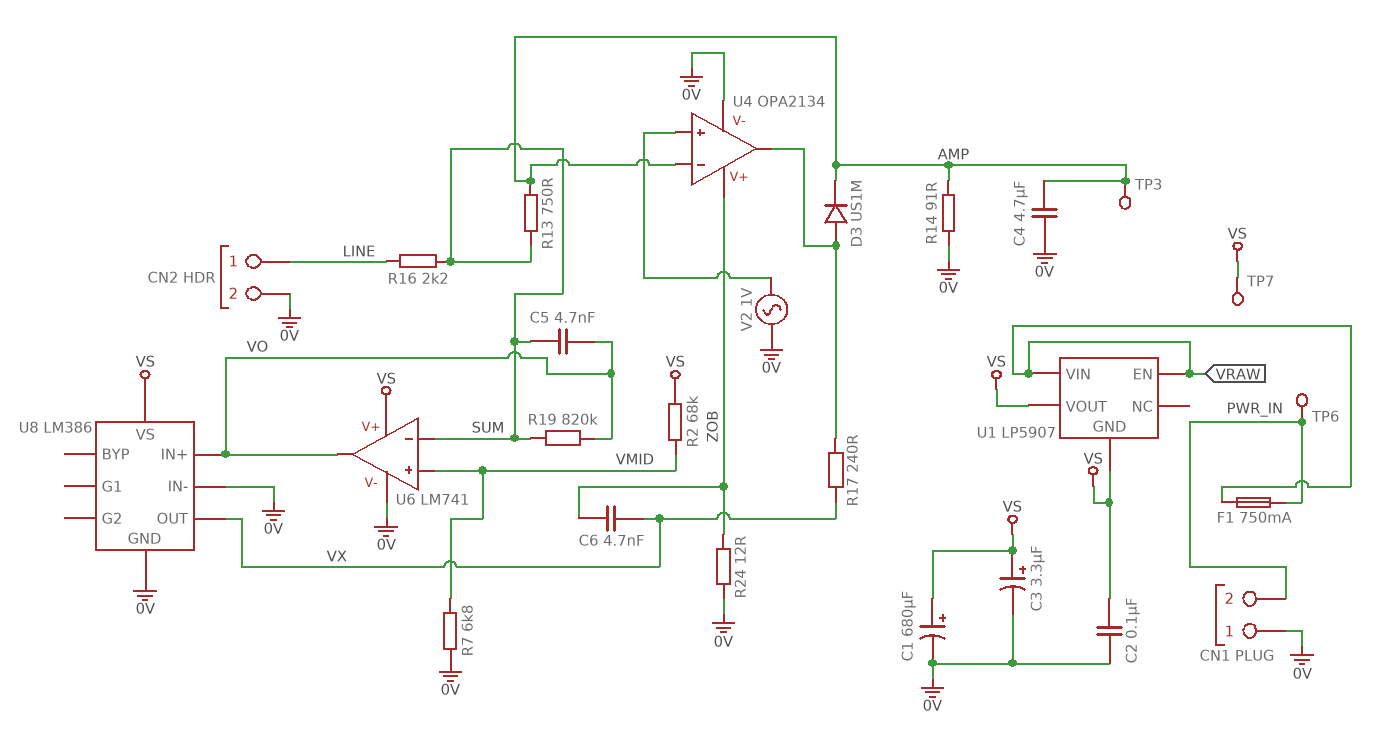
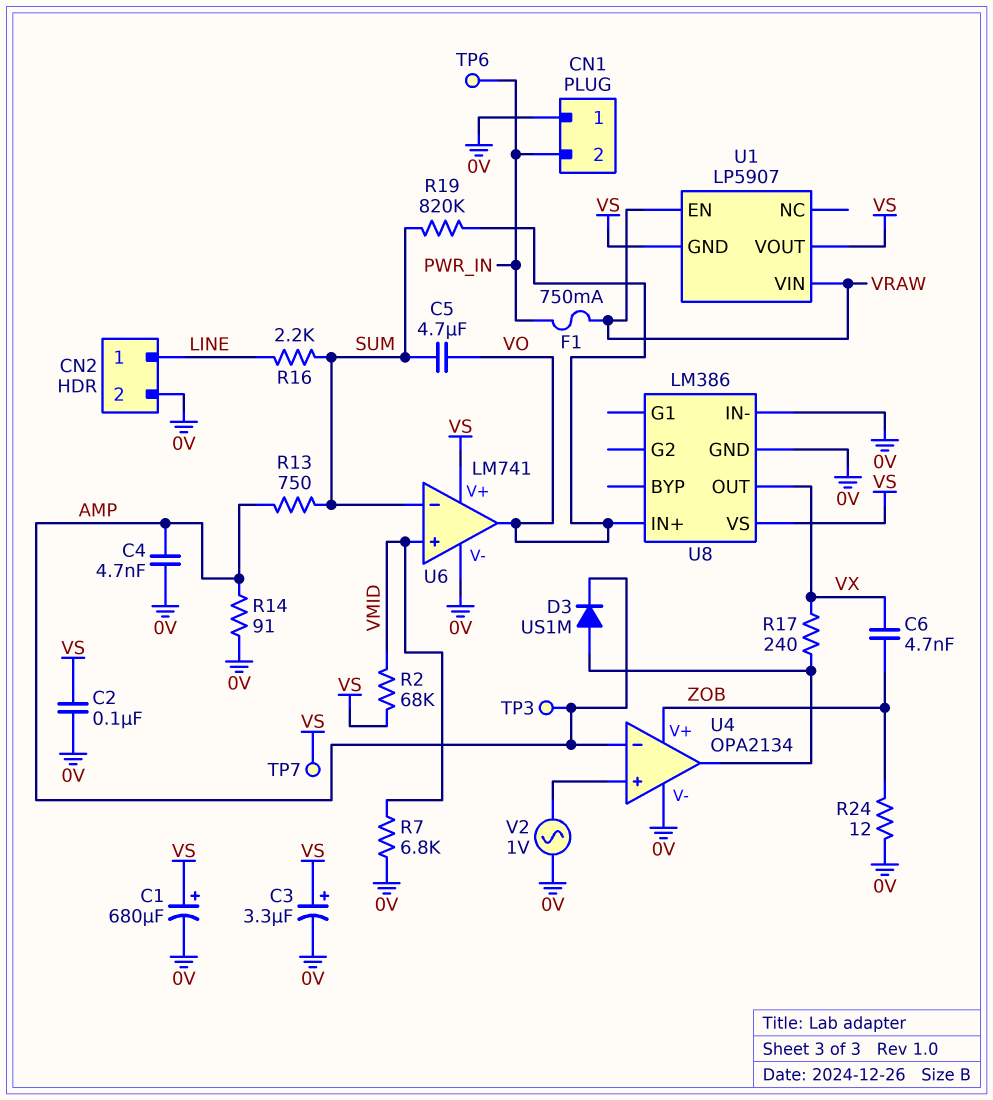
C4: 4.7uF (0V, AMP) -> 4.7nF (0V, AMP)
C5: 4.7nF (SUM, VO) -> 4.7uF (SUM, VO)

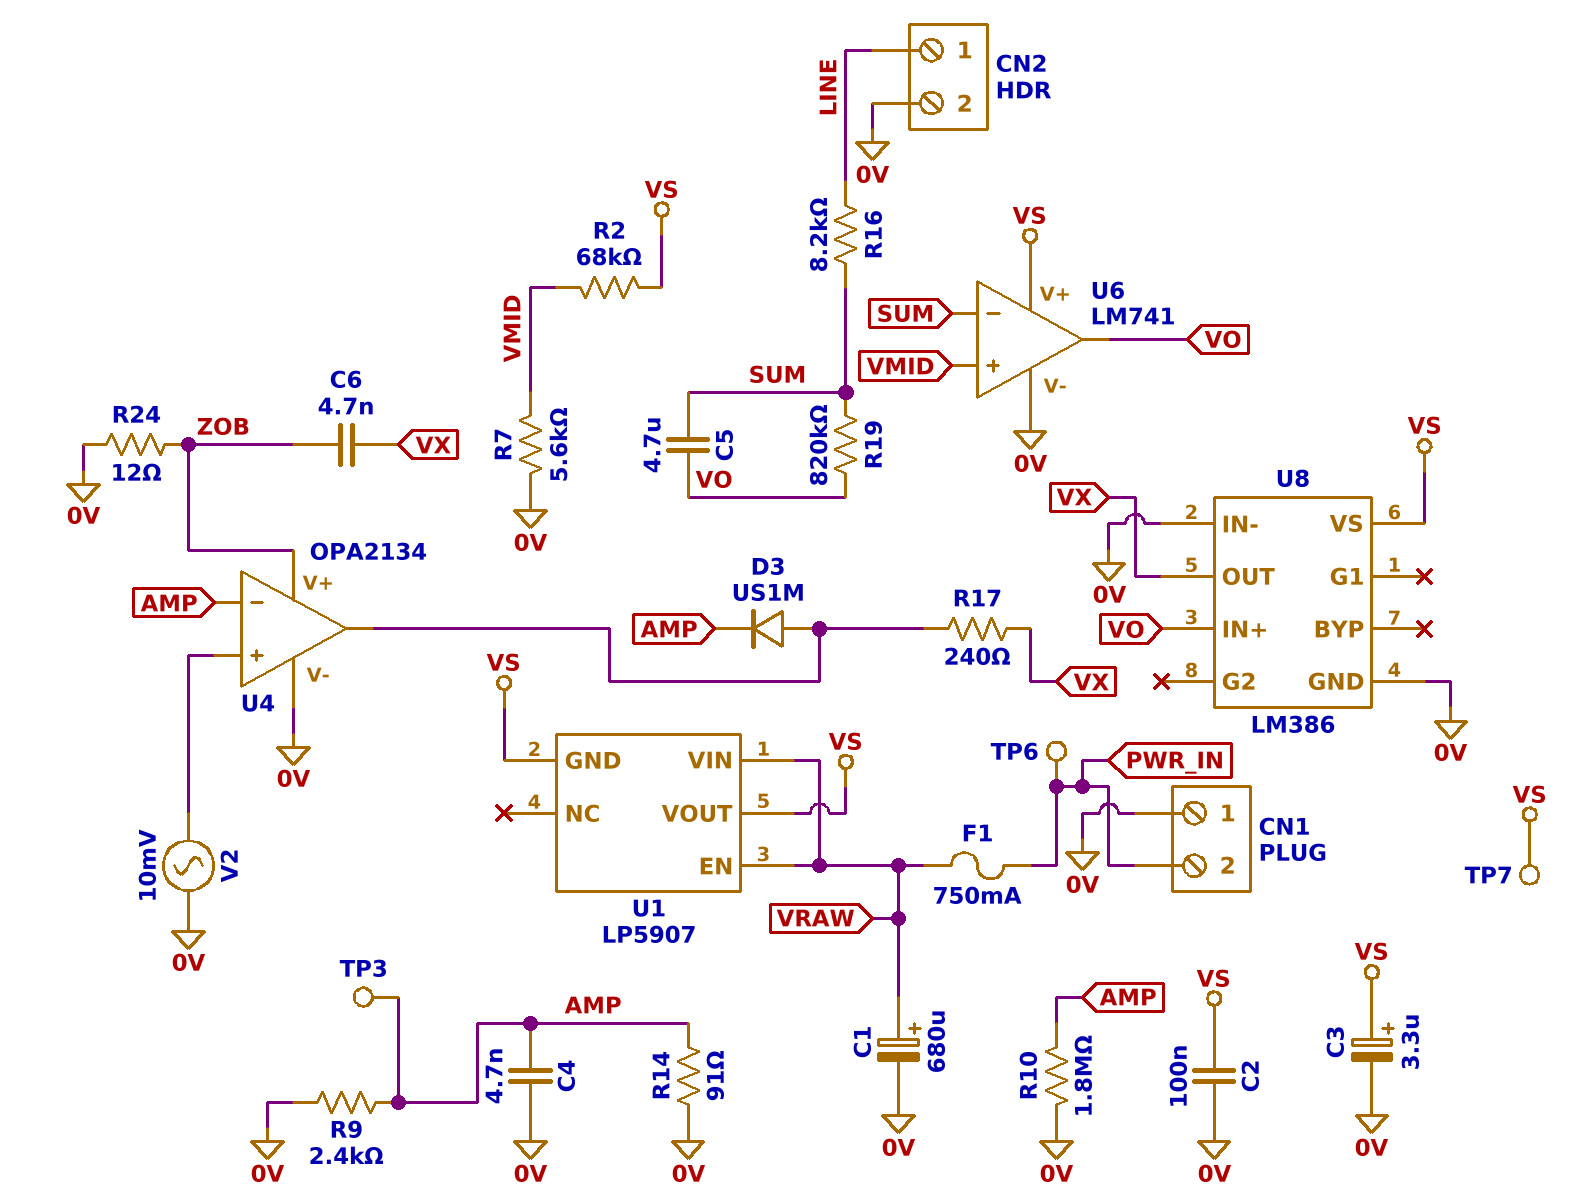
C1: 680uF (plus VS, minus 0V) -> 680uF (plus VRAW, minus 0V)
R7: 6.8k (0V, VMID) -> 5.6k (0V, VMID)
R9: none -> 2.4k (0V, AMP)
R10: none -> 1.8M (0V, AMP)
R13: 750 (AMP, SUM) -> none
R16: 2.2k (LINE, SUM) -> 8.2k (LINE, SUM)
V2: AC 1V (0V, U4/in+) -> AC 10mV (0V, U4/in+)

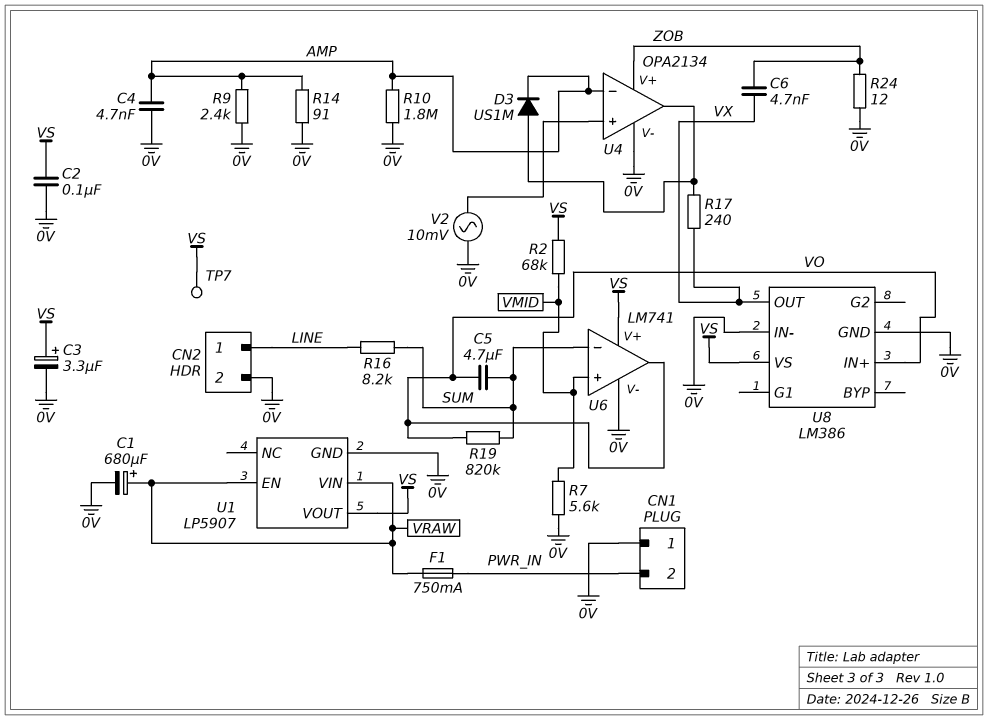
TP3: test point (AMP) -> none
TP6: test point (PWR_IN) -> none
U1 pin GND: VS -> 0V

